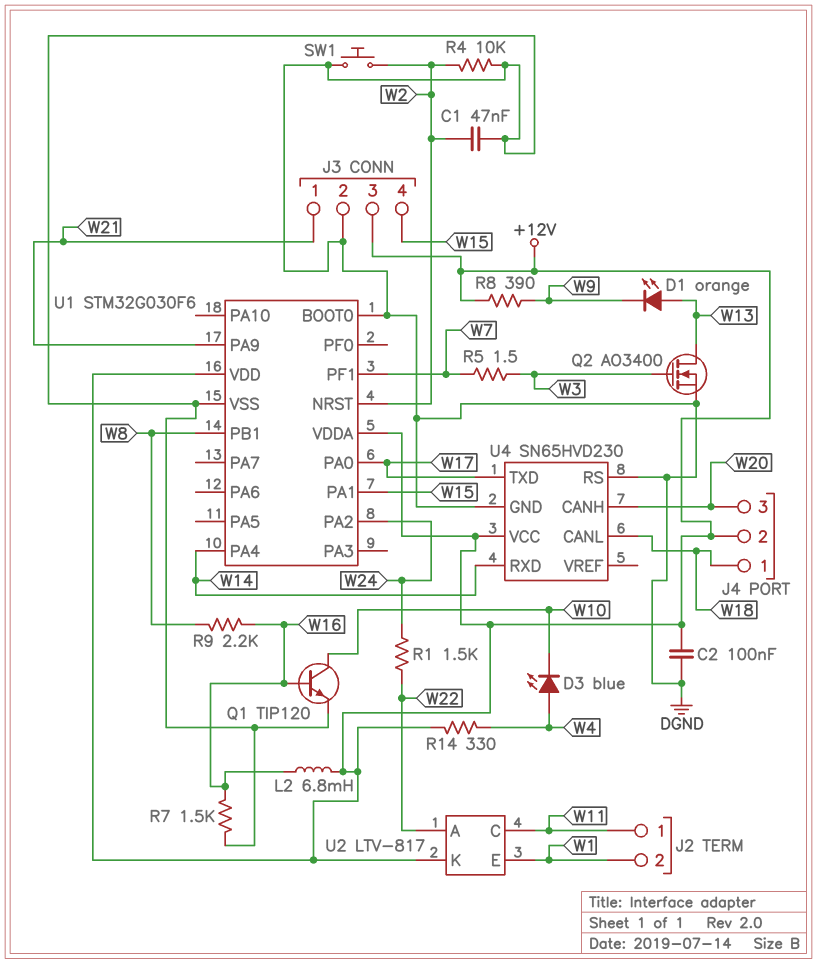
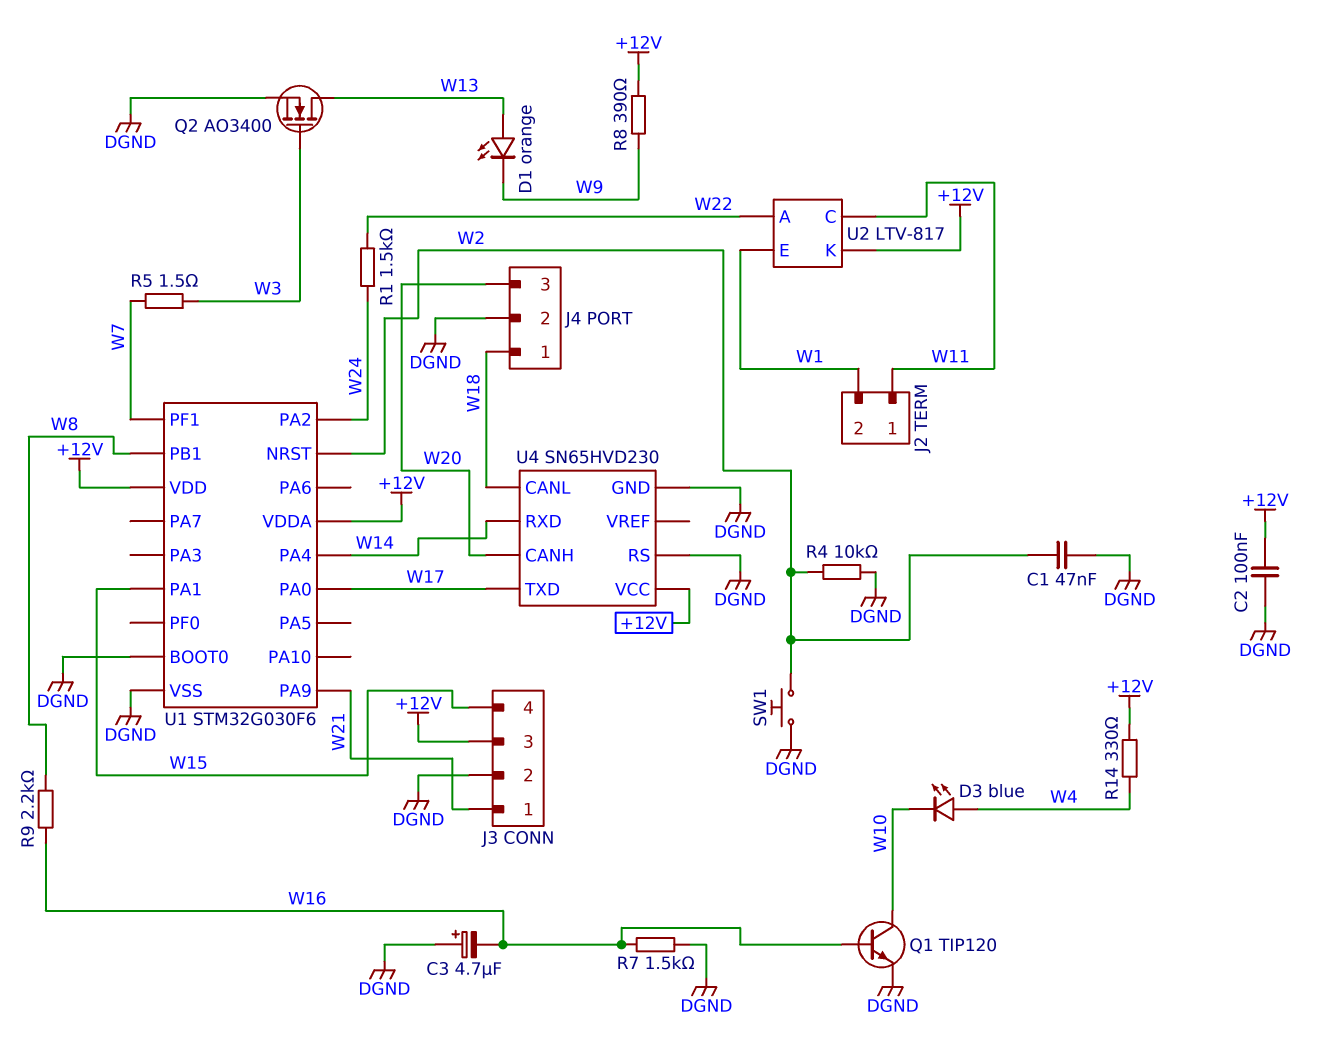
C3: none -> 4.7uF (plus DGND, minus W16)
J4 pin 2: +12V -> DGND
L2: 6.8mH (+12V, W16) -> none

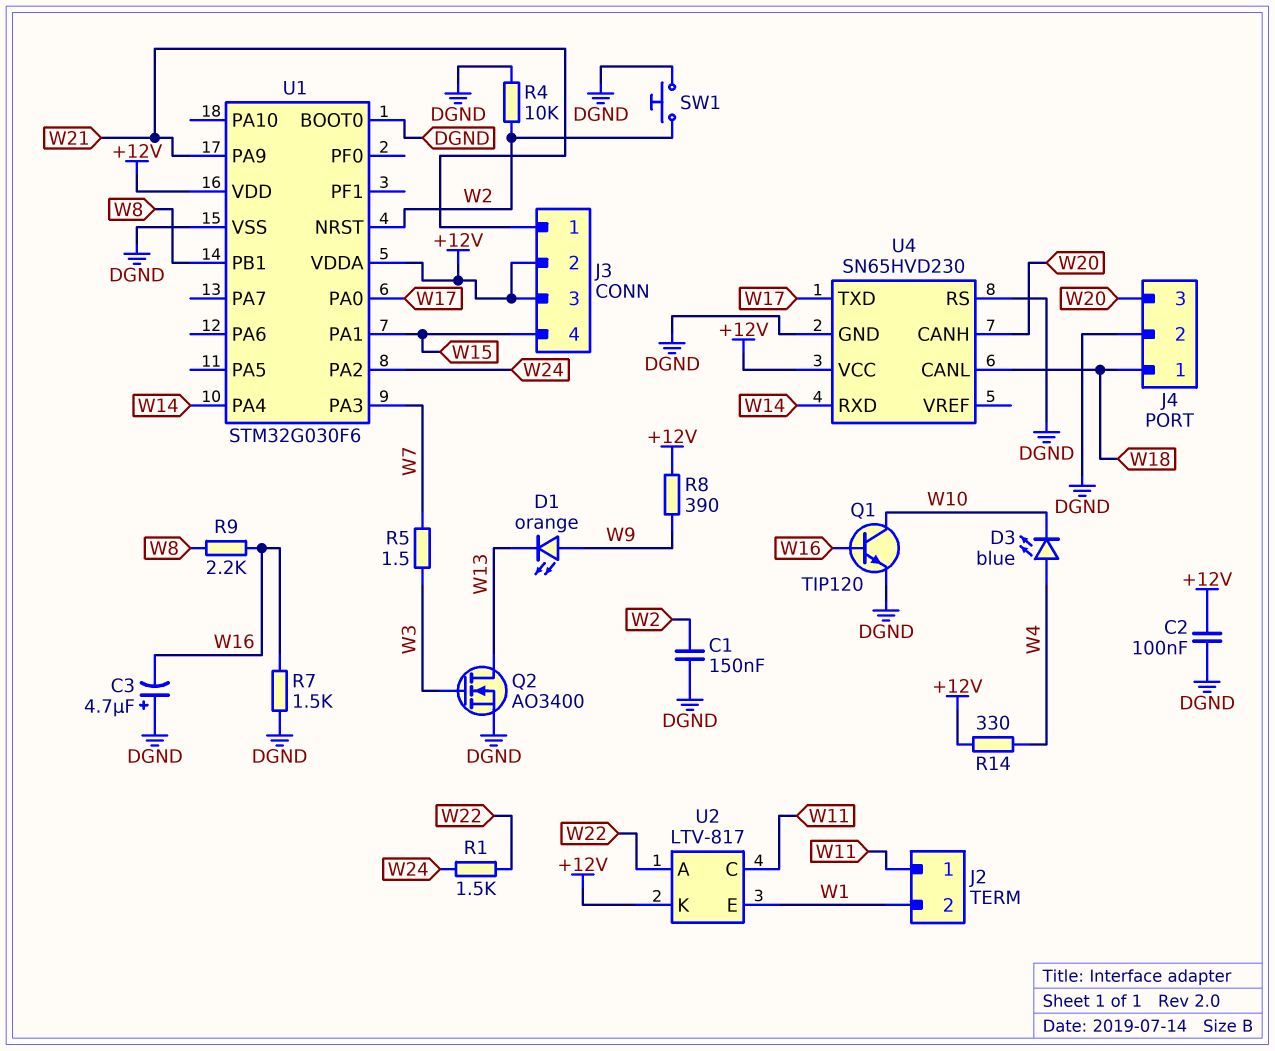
C1: 47nF (DGND, W2) -> 150nF (DGND, W2)
D1: LED orange (A W13, K W9) -> LED orange (A W9, K W13)
J3 pin 2: DGND -> +12V
U1 pin PA3: none -> W7
U1 pin PF1: W7 -> none

